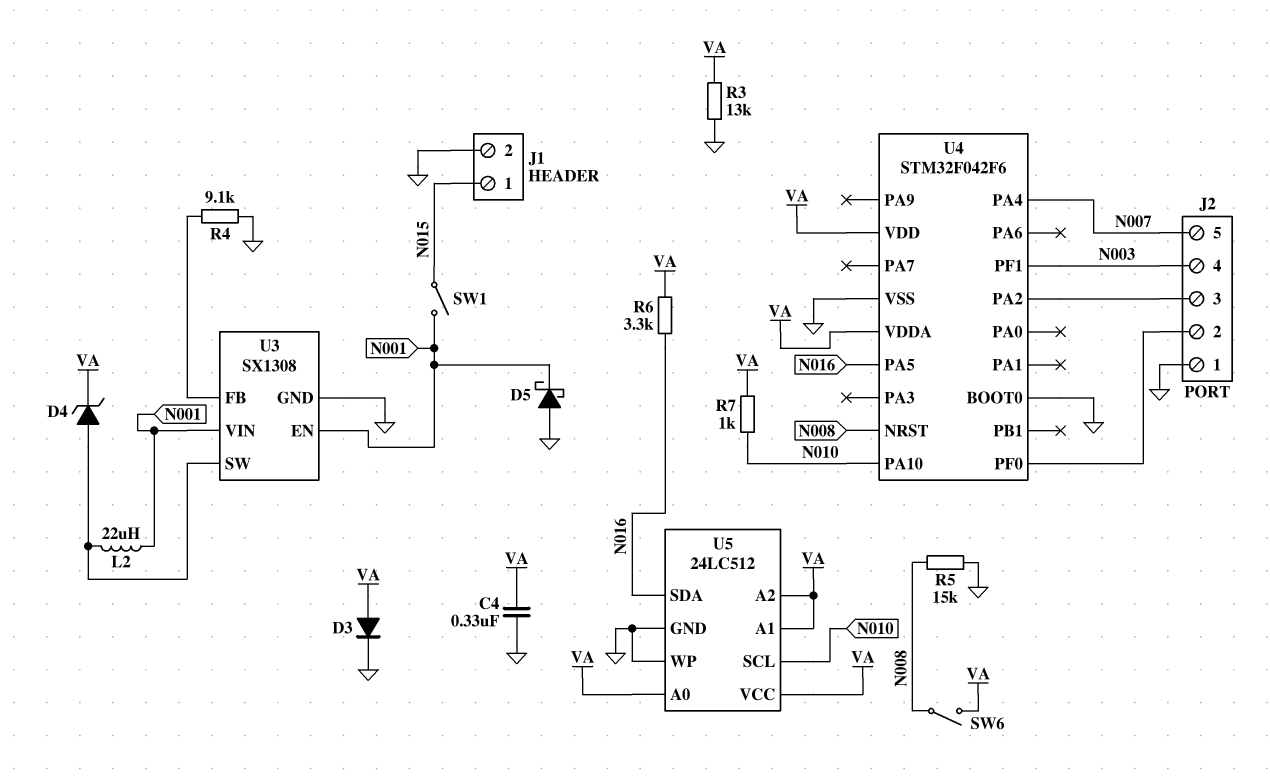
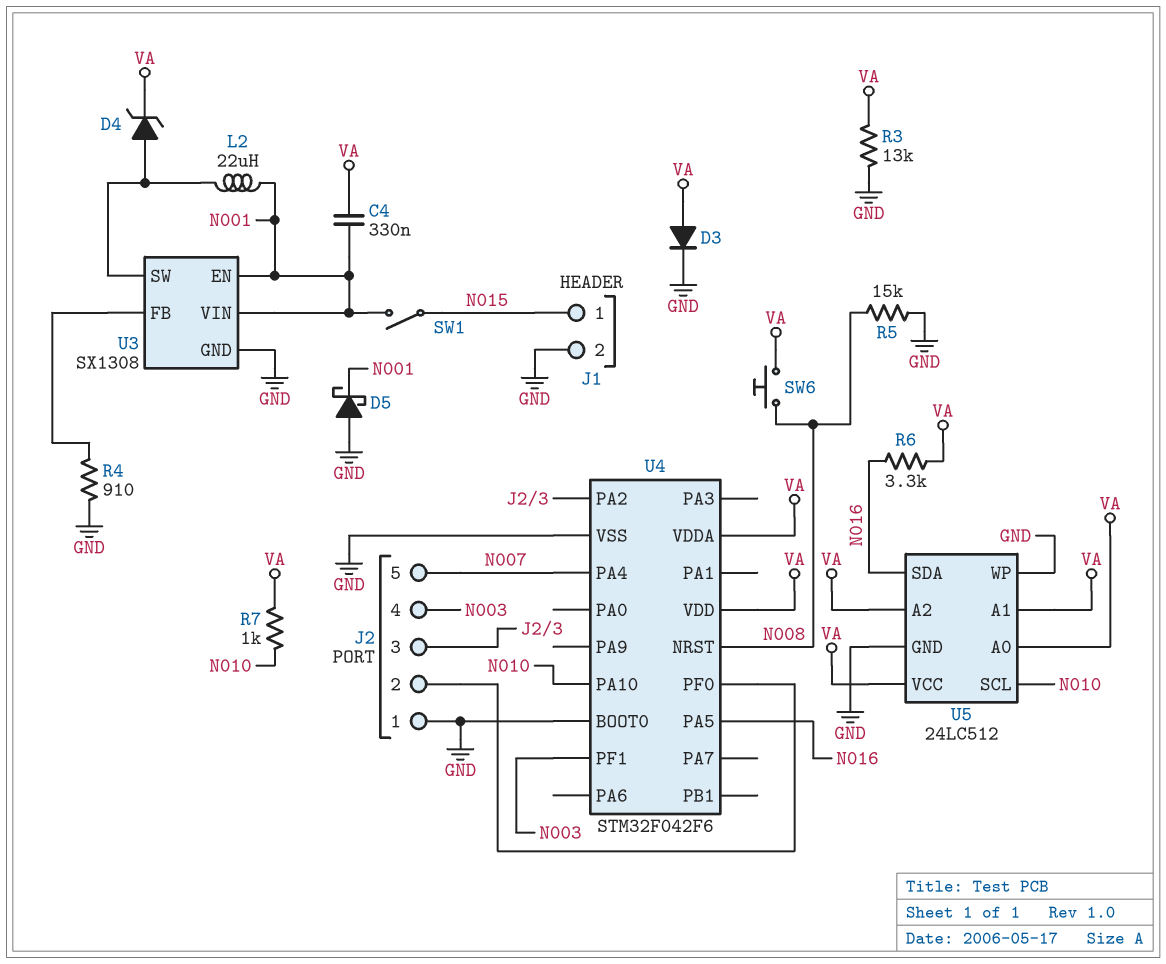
C4: 330nF (GND, VA) -> 330nF (N001, VA)
R4: 9.1k (GND, U3/FB) -> 910 (GND, U3/FB)
SW6: switch (N008, VA) -> button (N008, VA)

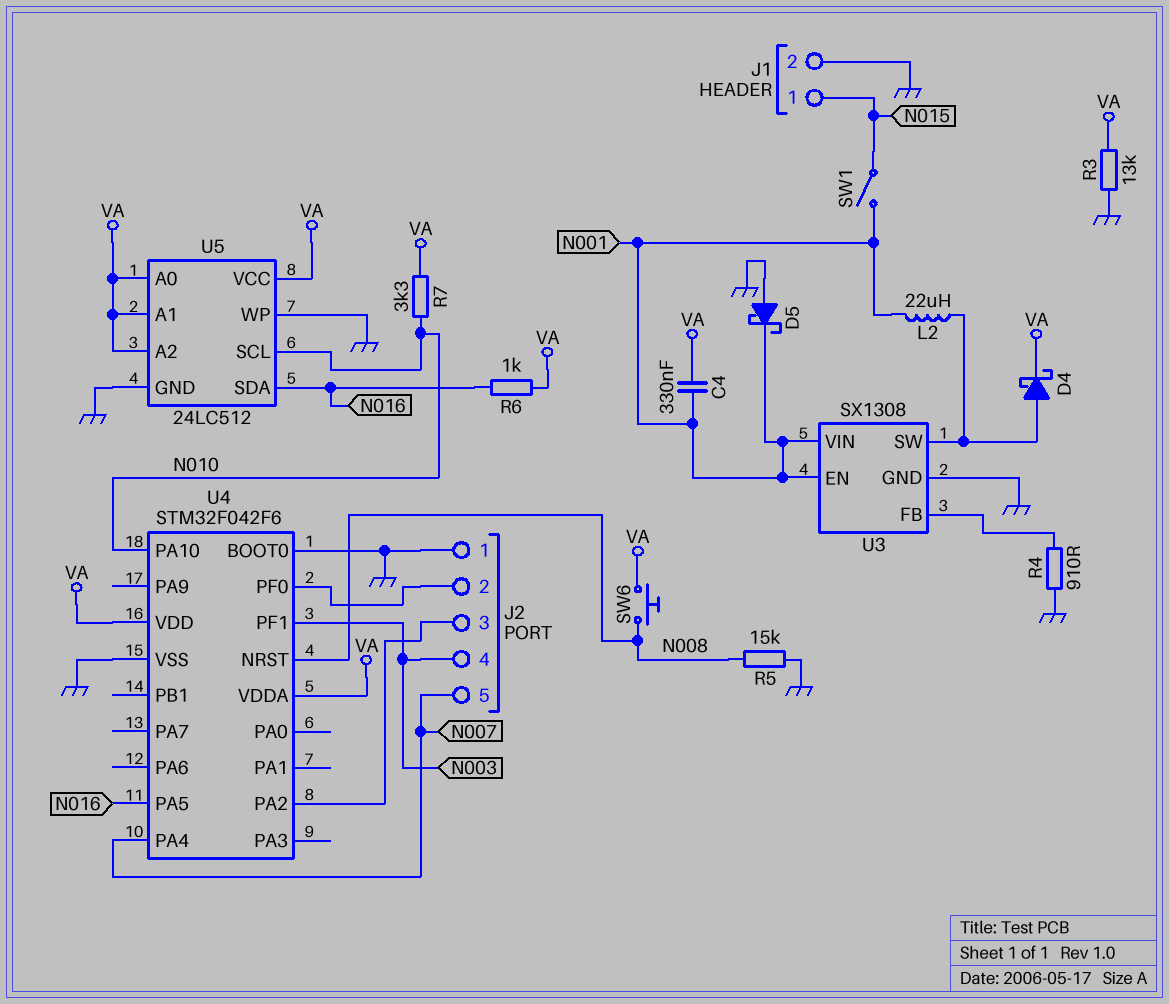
D3: diode (A VA, K GND) -> none
D4: zener (A U3/SW, K VA) -> schottky (A U3/SW, K VA)
R6: 3.3k (N016, VA) -> 1k (N016, VA)
R7: 1k (N010, VA) -> 3.3k (N010, VA)

